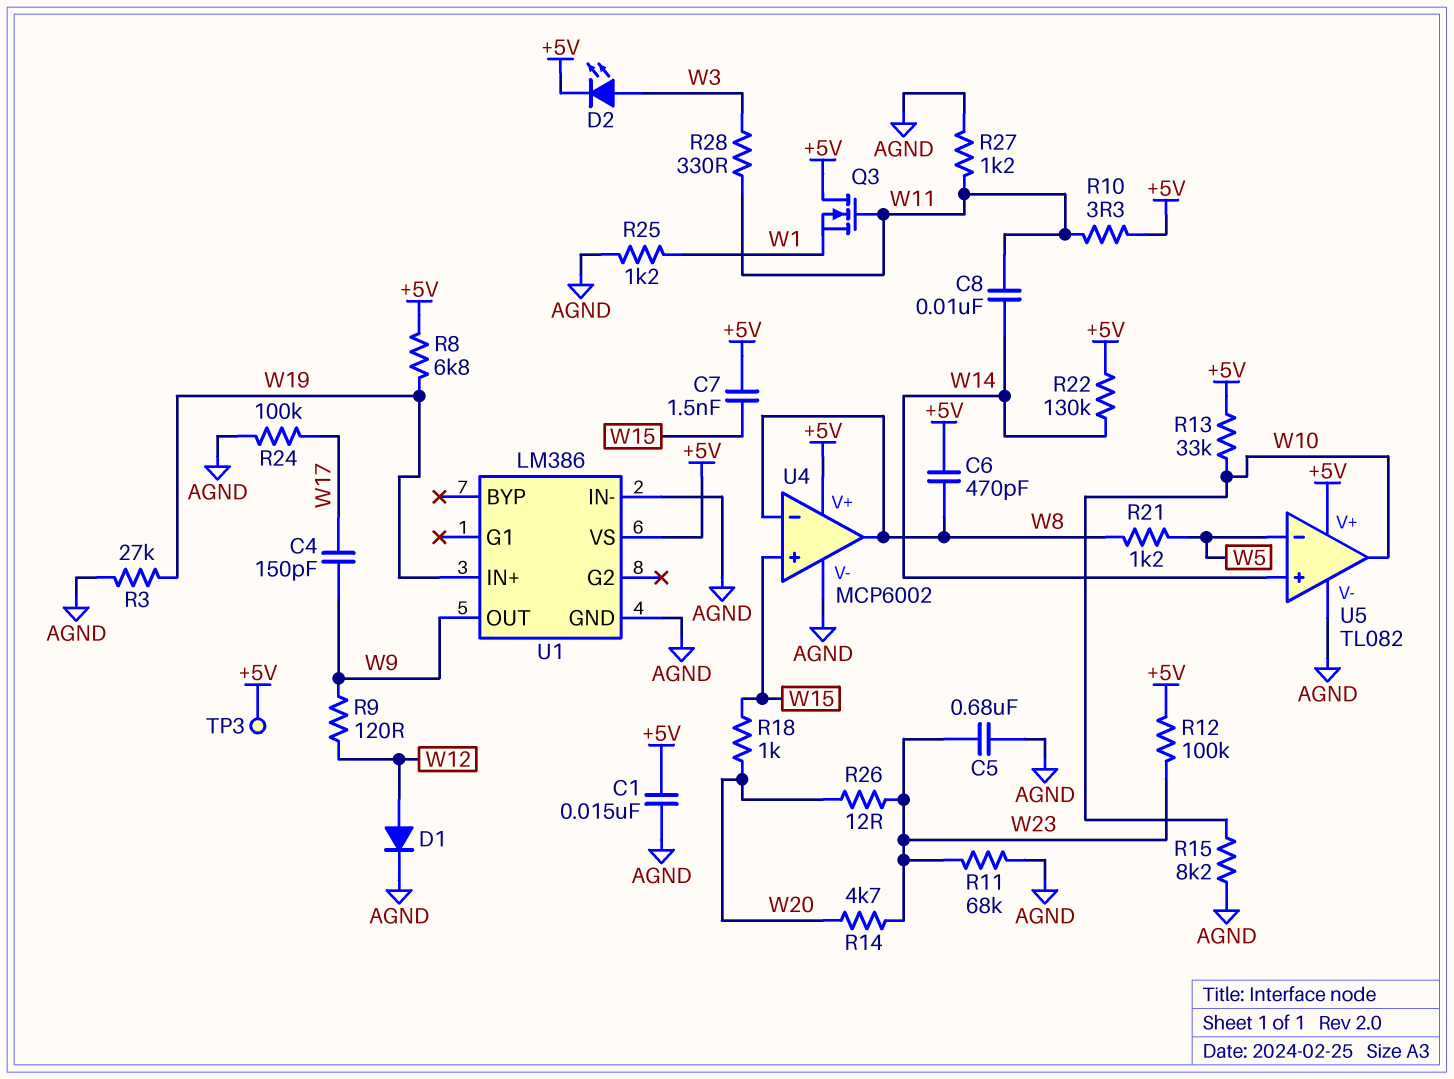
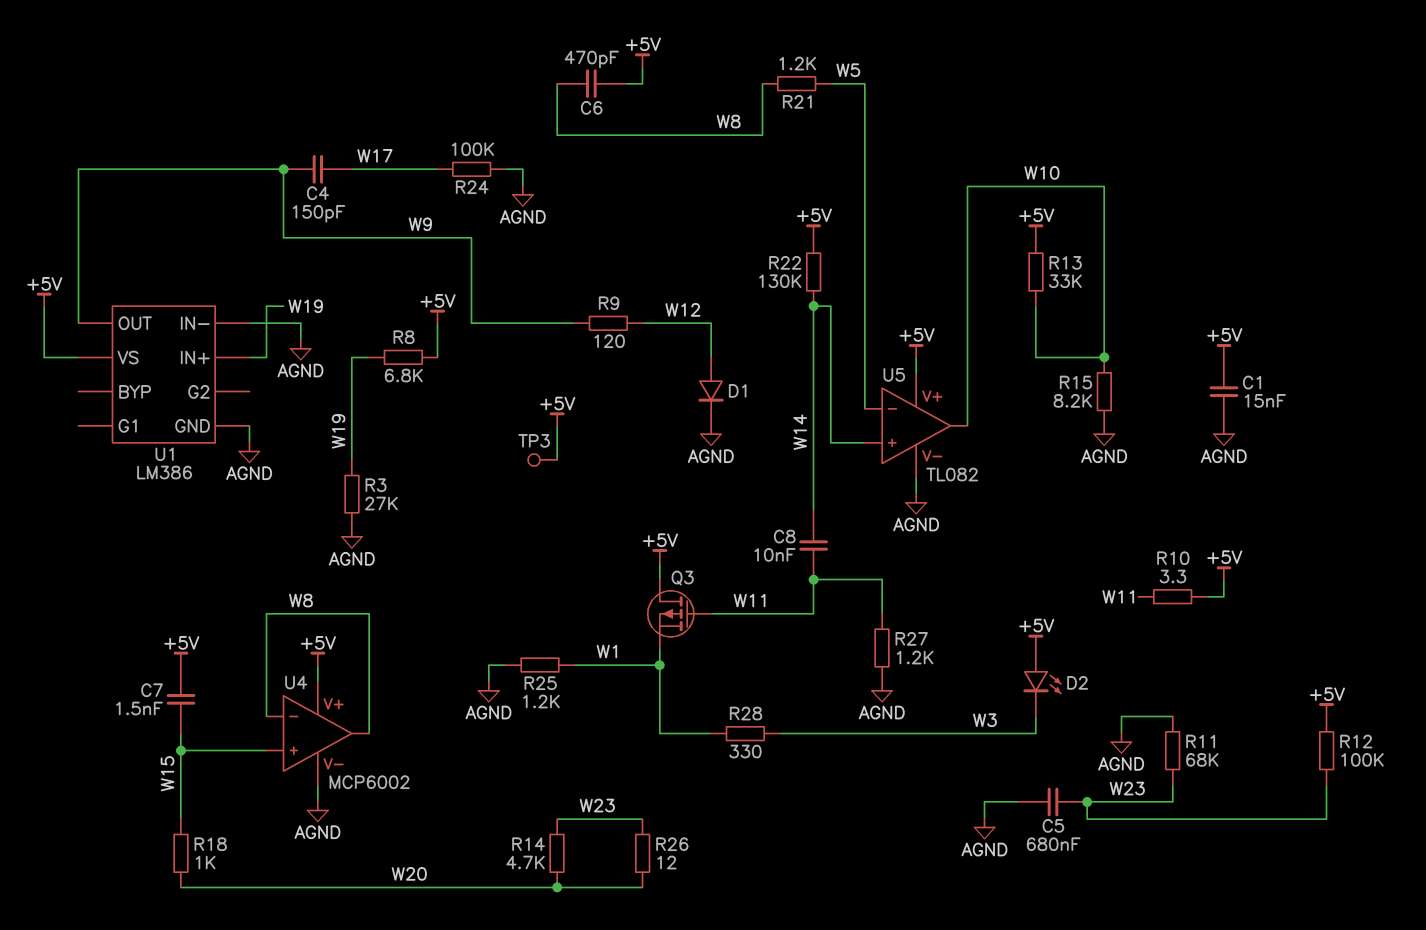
D2: LED (A W3, K +5V) -> LED (A +5V, K W3)
Q3: NMOS (G W11, D +5V, S W1) -> PMOS (G W11, D +5V, S W1)
R28: 330 (W3, W11) -> 330 (W1, W3)

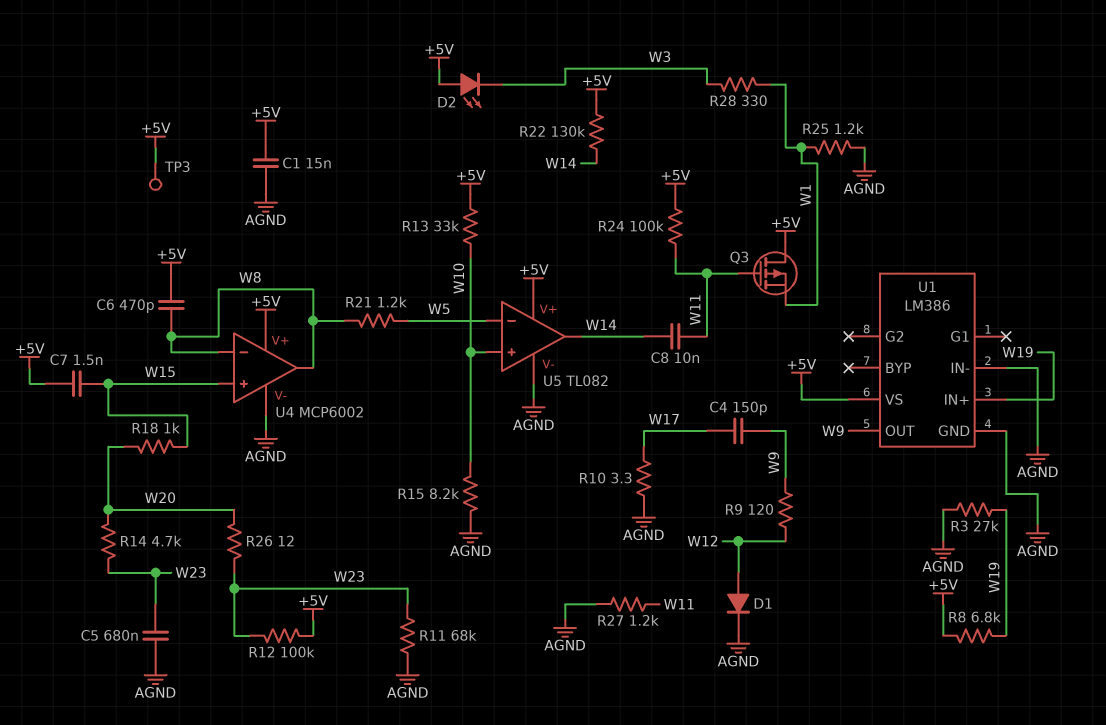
R10: 3.3 (+5V, W11) -> 3.3 (AGND, W17)
R24: 100k (AGND, W17) -> 100k (+5V, W11)
U5 pin in+: W14 -> W10
U5 pin out: W10 -> W14

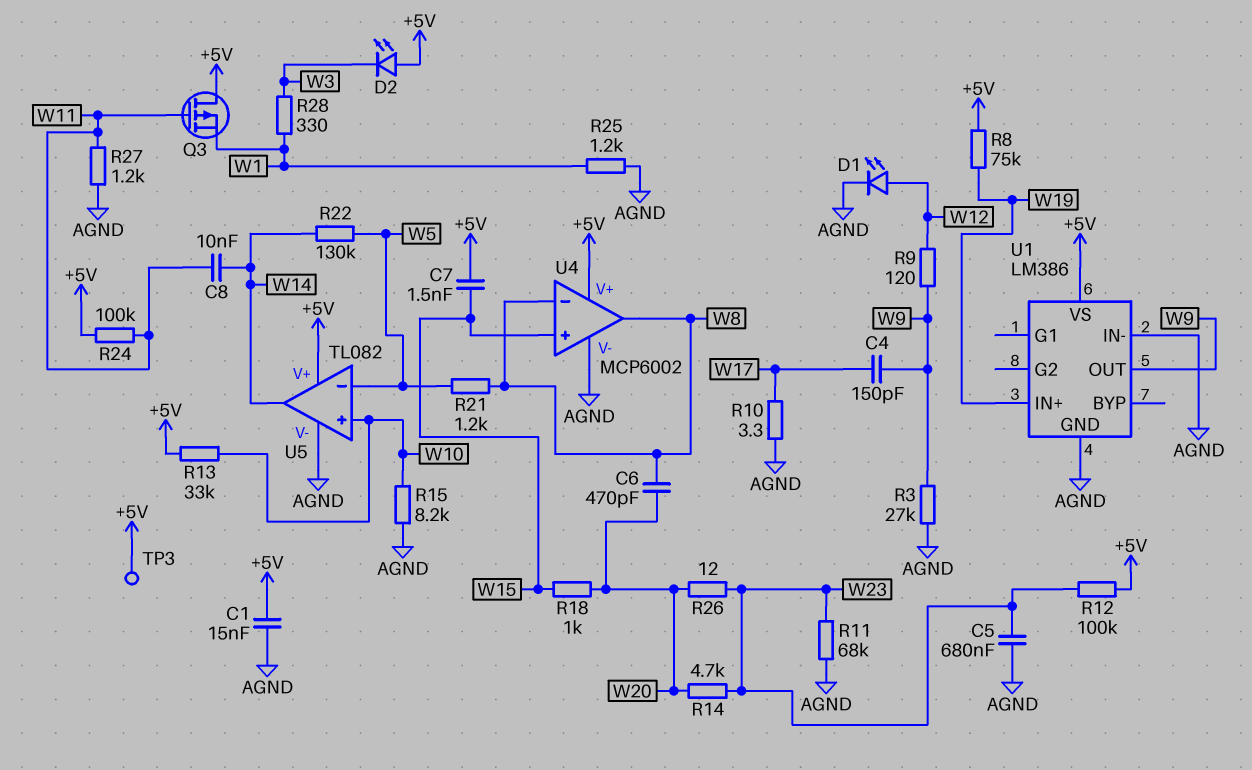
C6: 470pF (+5V, W8) -> 470pF (W8, W20)
D1: diode (A W12, K AGND) -> LED (A W12, K AGND)
R3: 27k (AGND, W19) -> 27k (AGND, W9)
R8: 6.8k (+5V, W19) -> 75k (+5V, W19)
R22: 130k (+5V, W14) -> 130k (W5, W14)

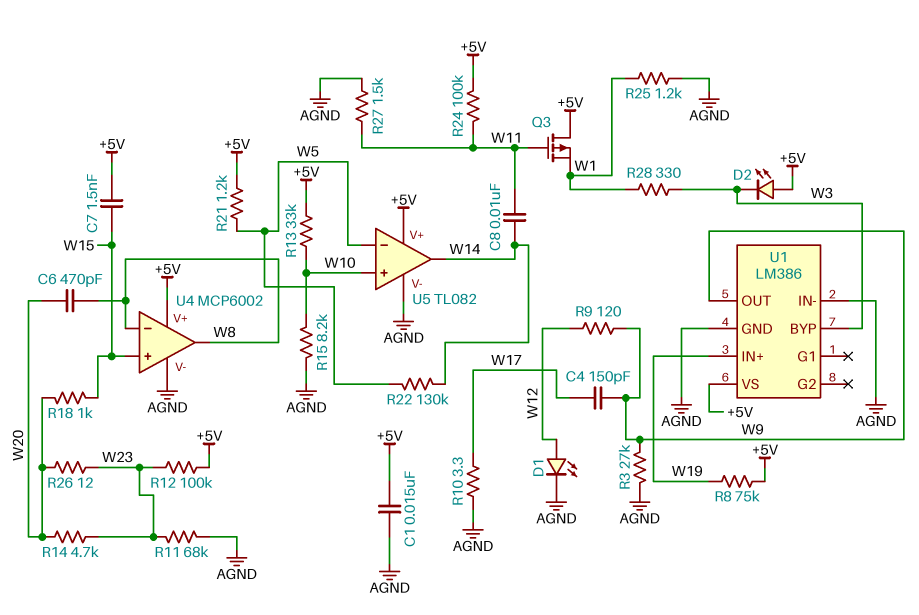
C5: 680nF (AGND, W23) -> none
R21: 1.2k (W5, W8) -> 1.2k (+5V, W5)
R27: 1.2k (AGND, W11) -> 1.5k (AGND, W11)
TP3: test point (+5V) -> none
U1 pin BYP: none -> W3

